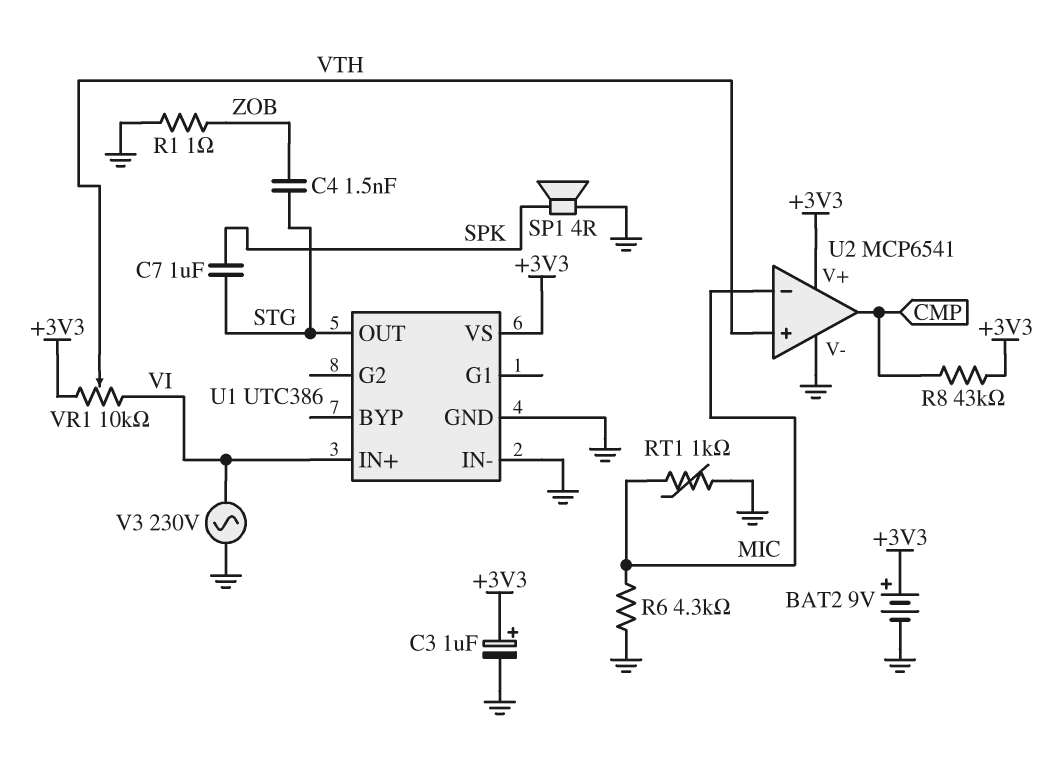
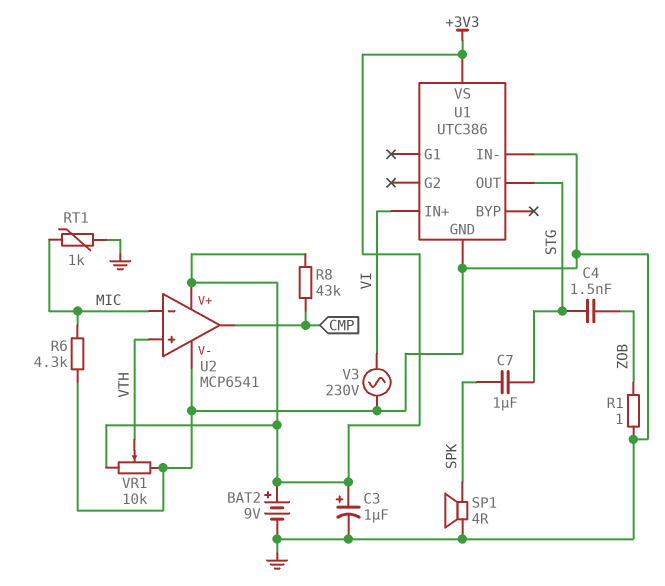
VR1: 10k (+3V3, VI, wiper VTH) -> 10k (+3V3, GND, wiper VTH)

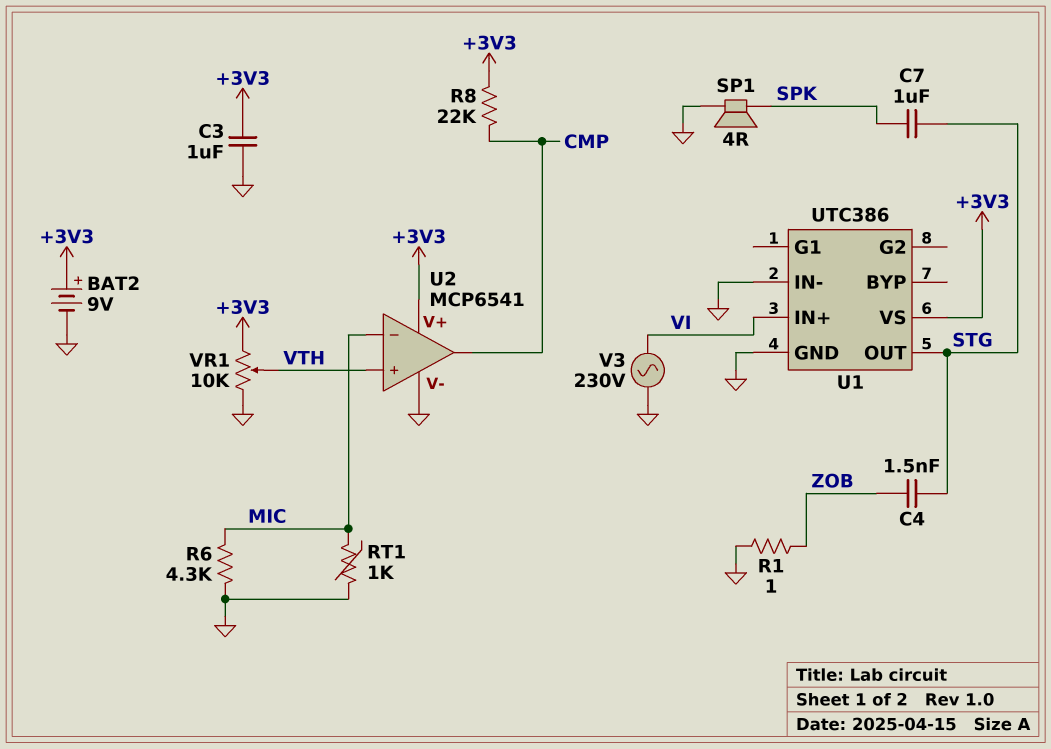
C3: 1uF (plus +3V3, minus GND) -> 1uF (+3V3, GND)
R8: 43k (+3V3, CMP) -> 22k (+3V3, CMP)

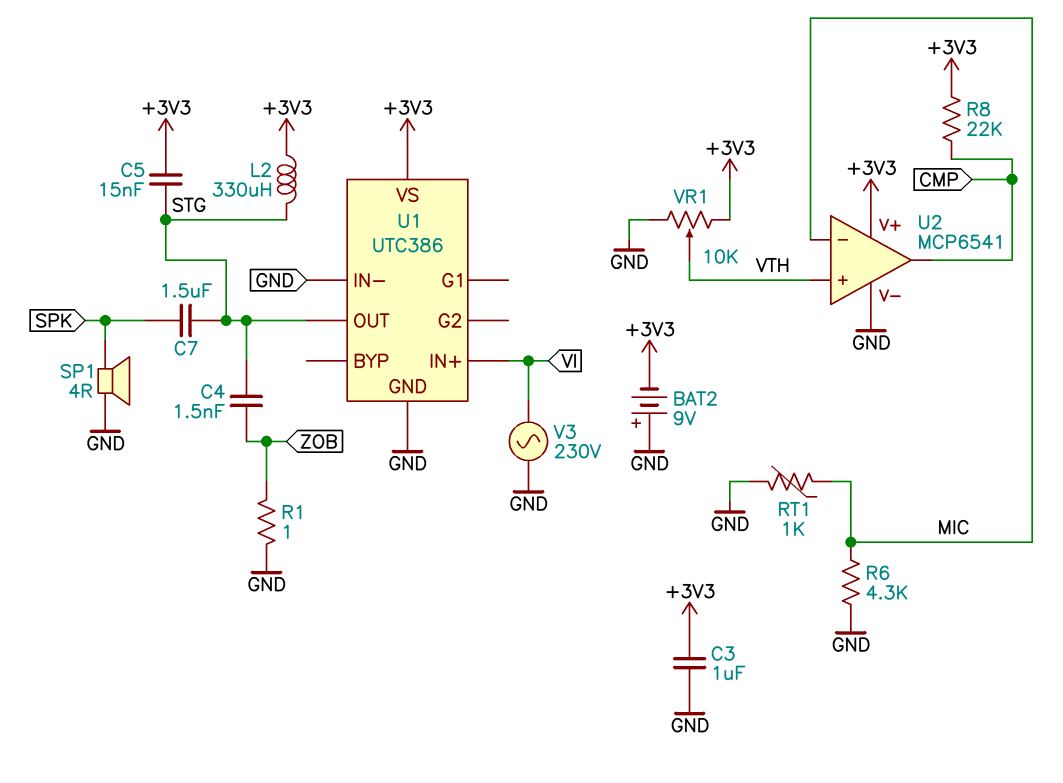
BAT2: 9V (plus +3V3, minus GND) -> 9V (plus GND, minus +3V3)
C5: none -> 15nF (+3V3, STG)
C7: 1uF (SPK, STG) -> 1.5uF (SPK, STG)
L2: none -> 330uH (+3V3, STG)

